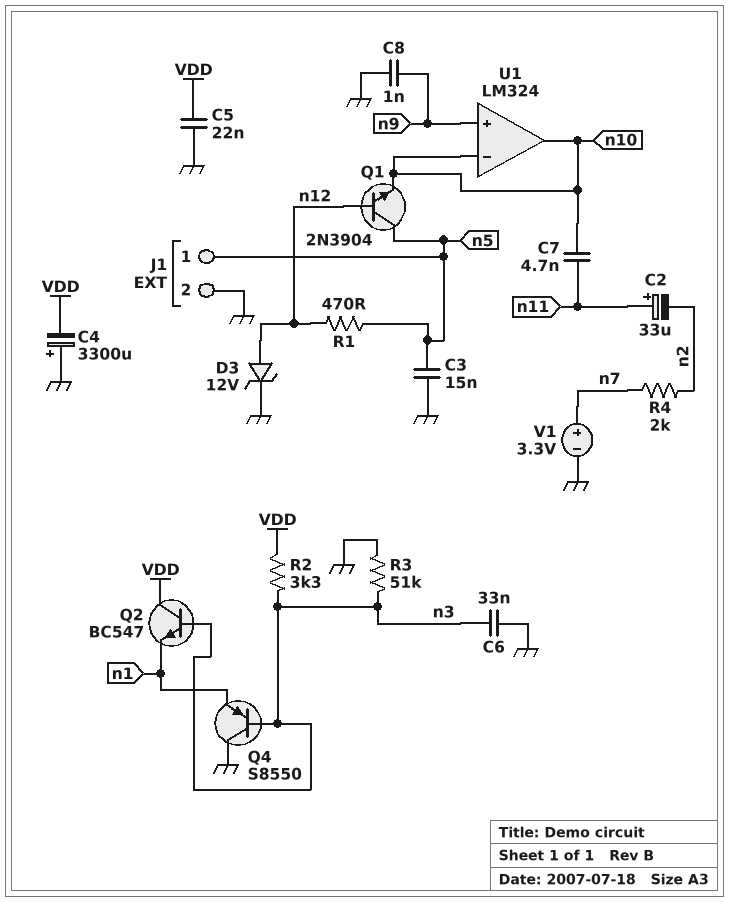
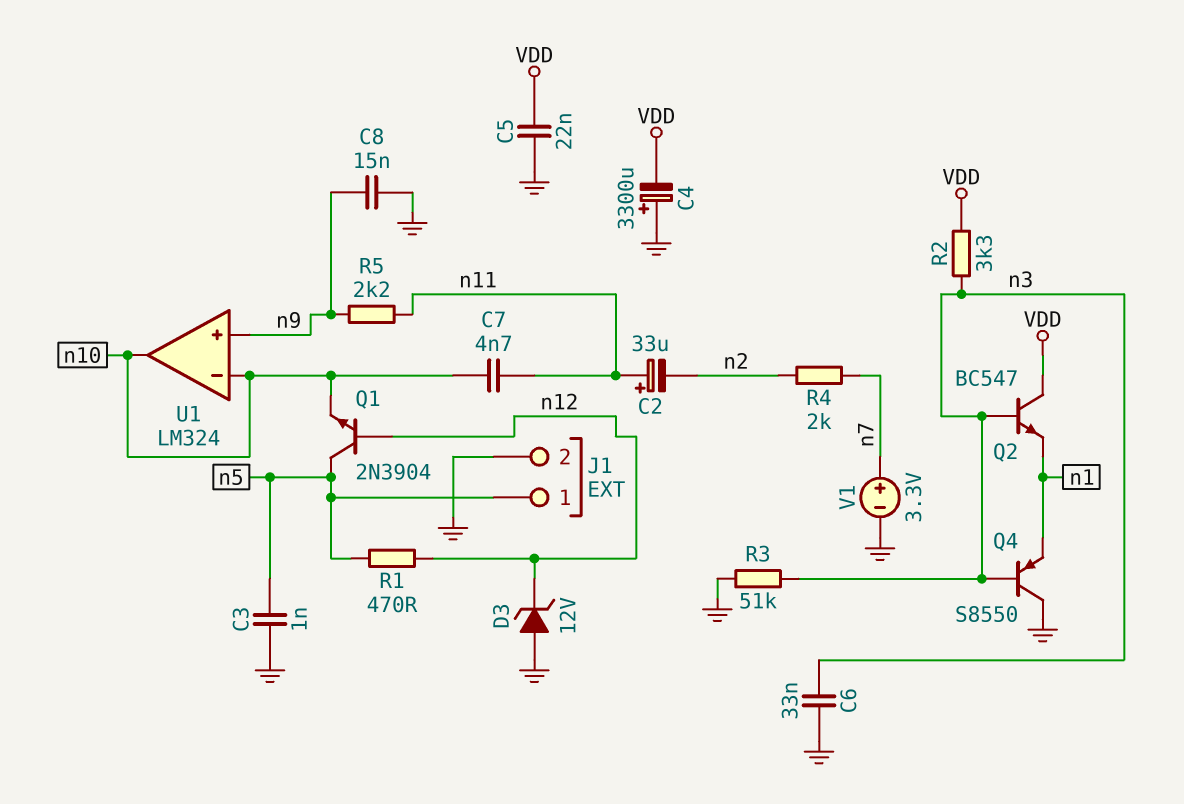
C3: 15nF (GND, n5) -> 1nF (GND, n5)
C8: 1nF (GND, n9) -> 15nF (GND, n9)
D3: zener 12V (A n12, K GND) -> zener 12V (A GND, K n12)
R5: none -> 2.2k (n9, n11)

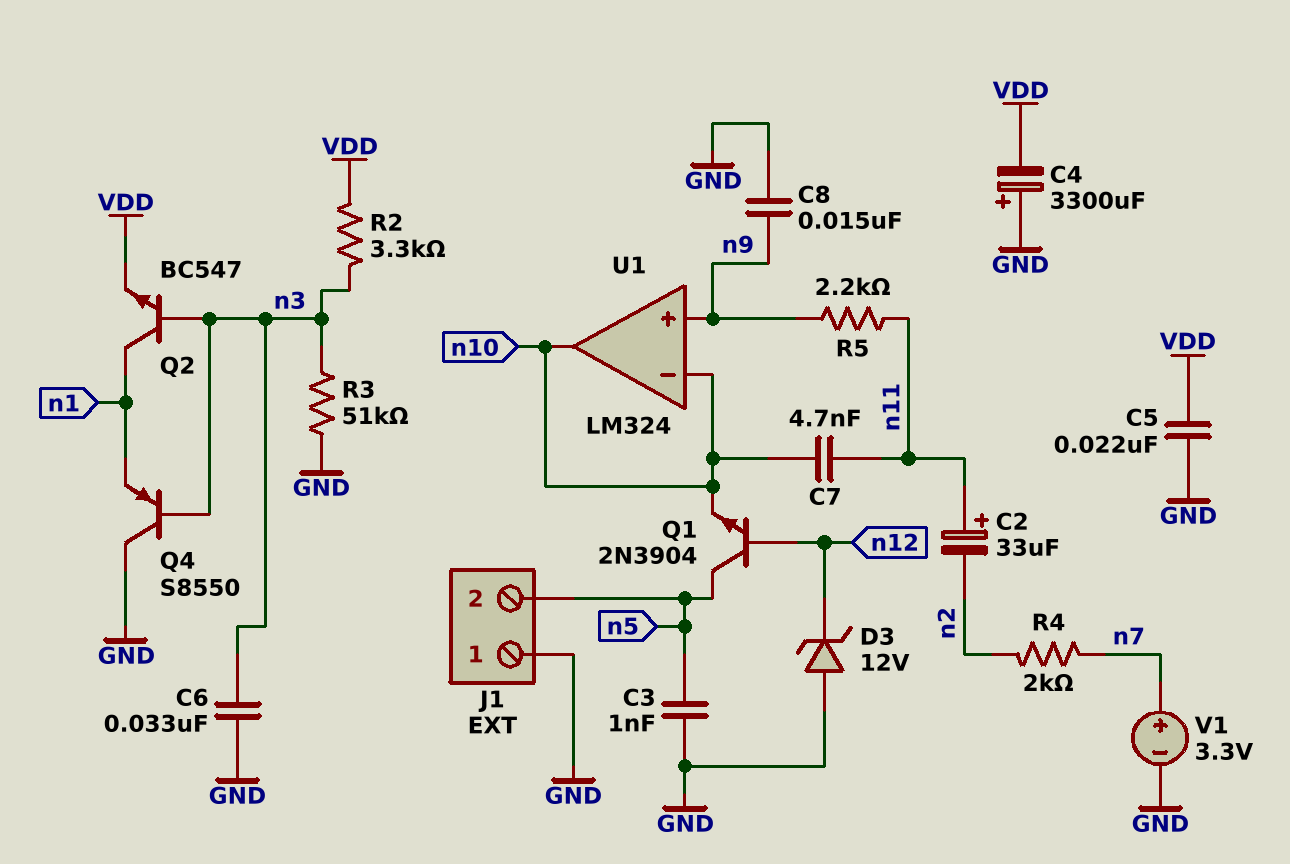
J1 pin 1: n5 -> GND
J1 pin 2: GND -> n5
Q2: NPN BC547 (B n3, C VDD, E n1) -> NPN BC547 (B n3, C n1, E VDD)
R1: 470 (n5, n12) -> none

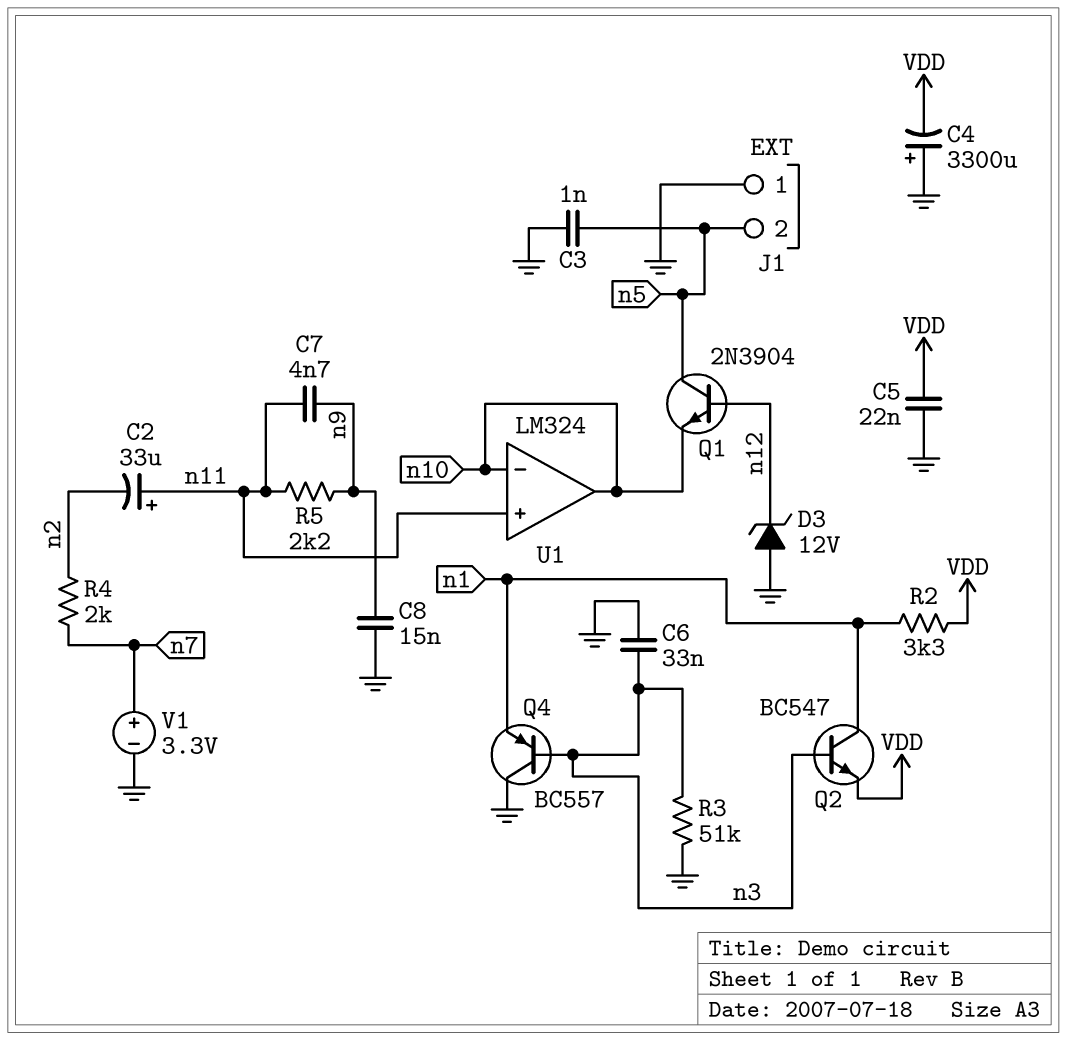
C7: 4.7nF (n10, n11) -> 4.7nF (n9, n11)
Q4: PNP S8550 (B n3, C GND, E n1) -> PNP BC557 (B n3, C GND, E n1)
R2: 3.3k (VDD, n3) -> 3.3k (VDD, n1)
U1 pin in+: n9 -> n11

